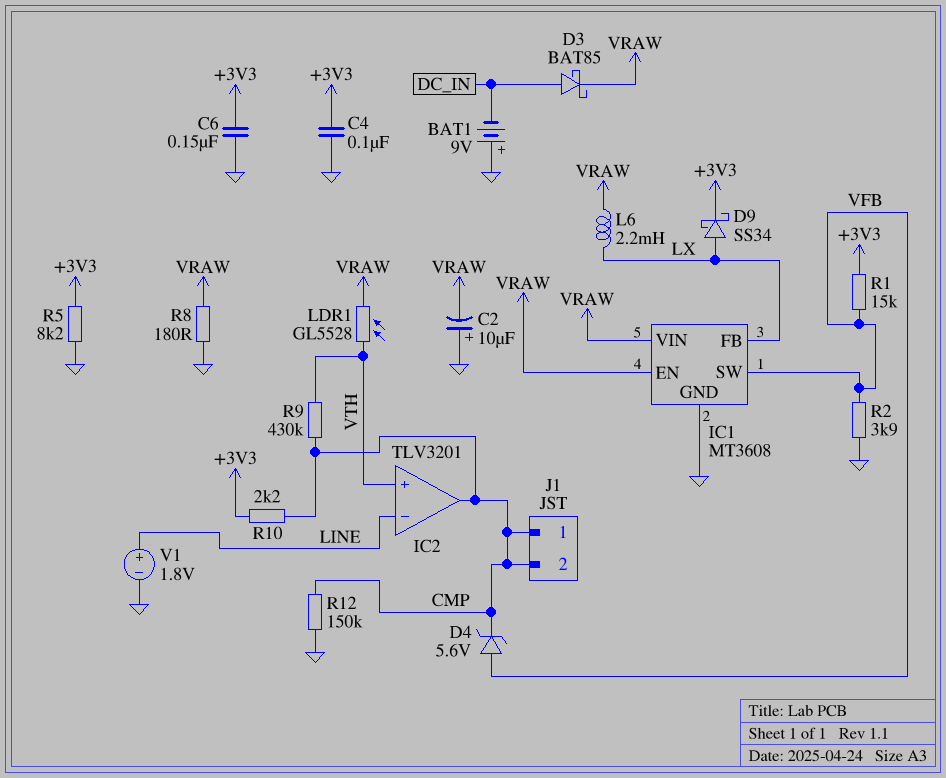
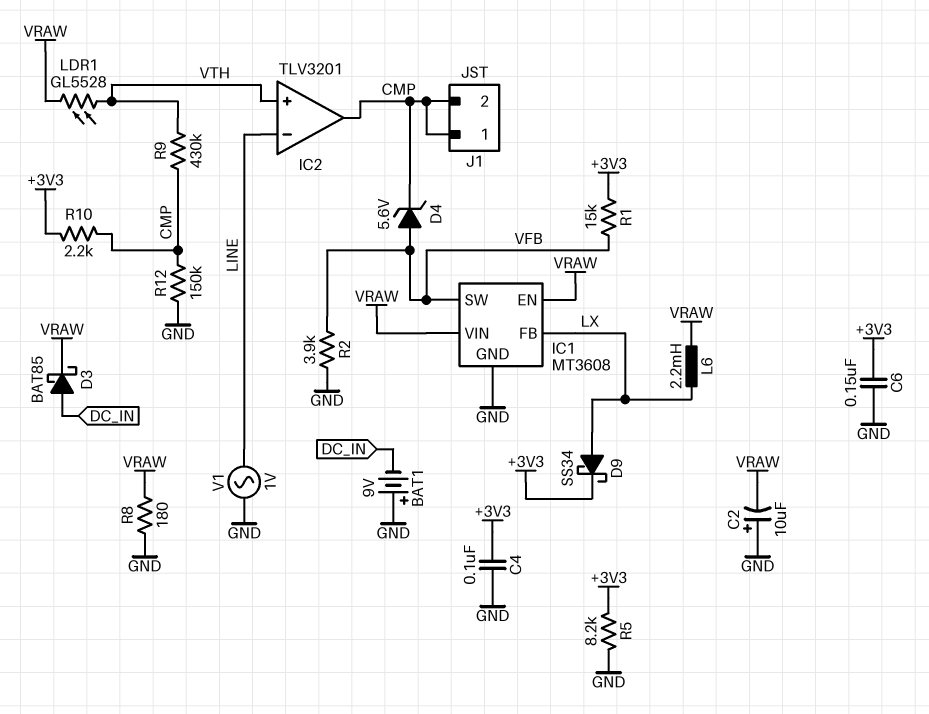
V1: 1.8V (plus LINE, minus GND) -> AC 1V (GND, LINE)

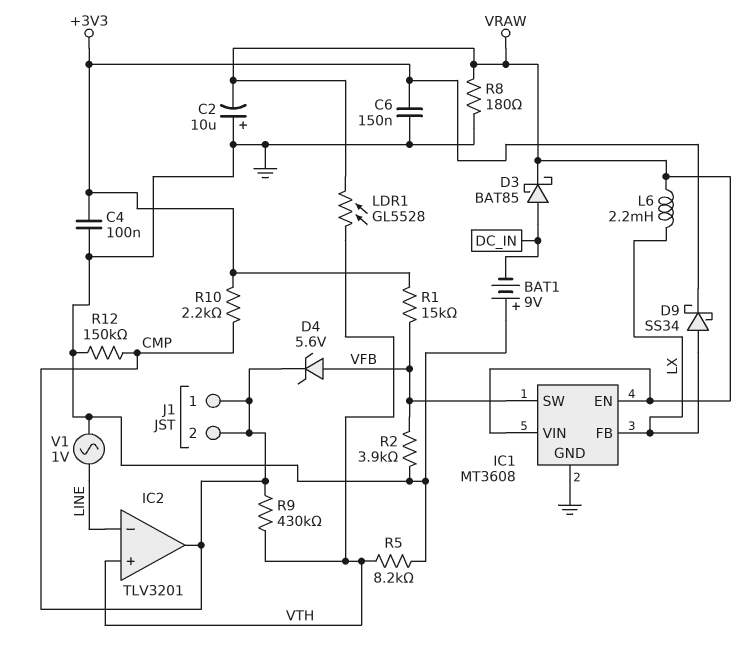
R5: 8.2k (+3V3, GND) -> 8.2k (GND, VTH)

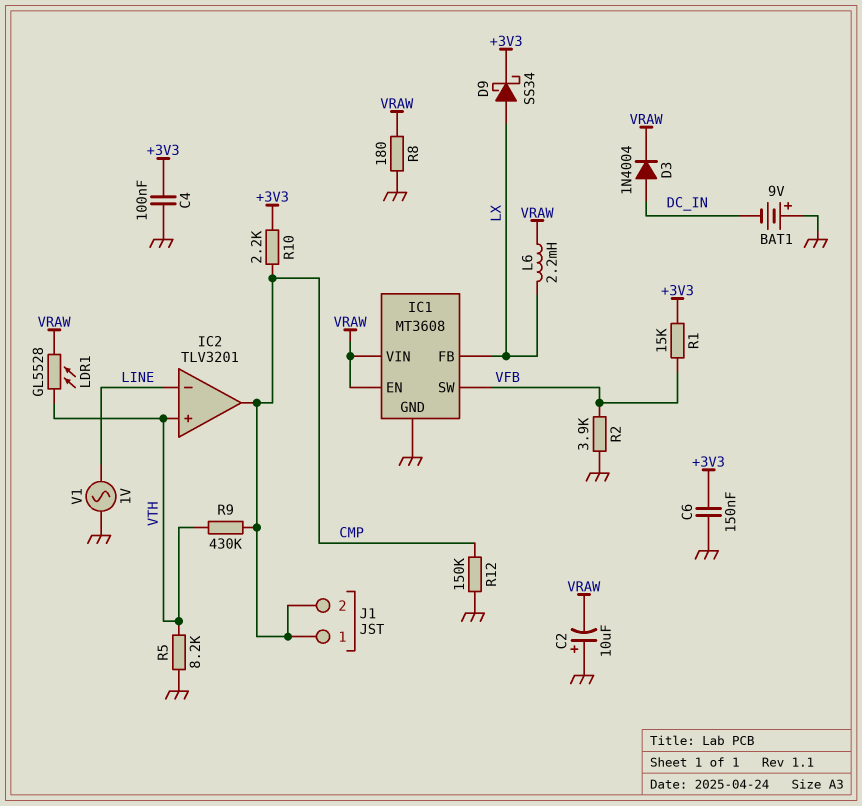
D3: schottky BAT85 (A DC_IN, K VRAW) -> diode 1N4004 (A DC_IN, K VRAW)
D4: zener 5.6V (A VFB, K CMP) -> none

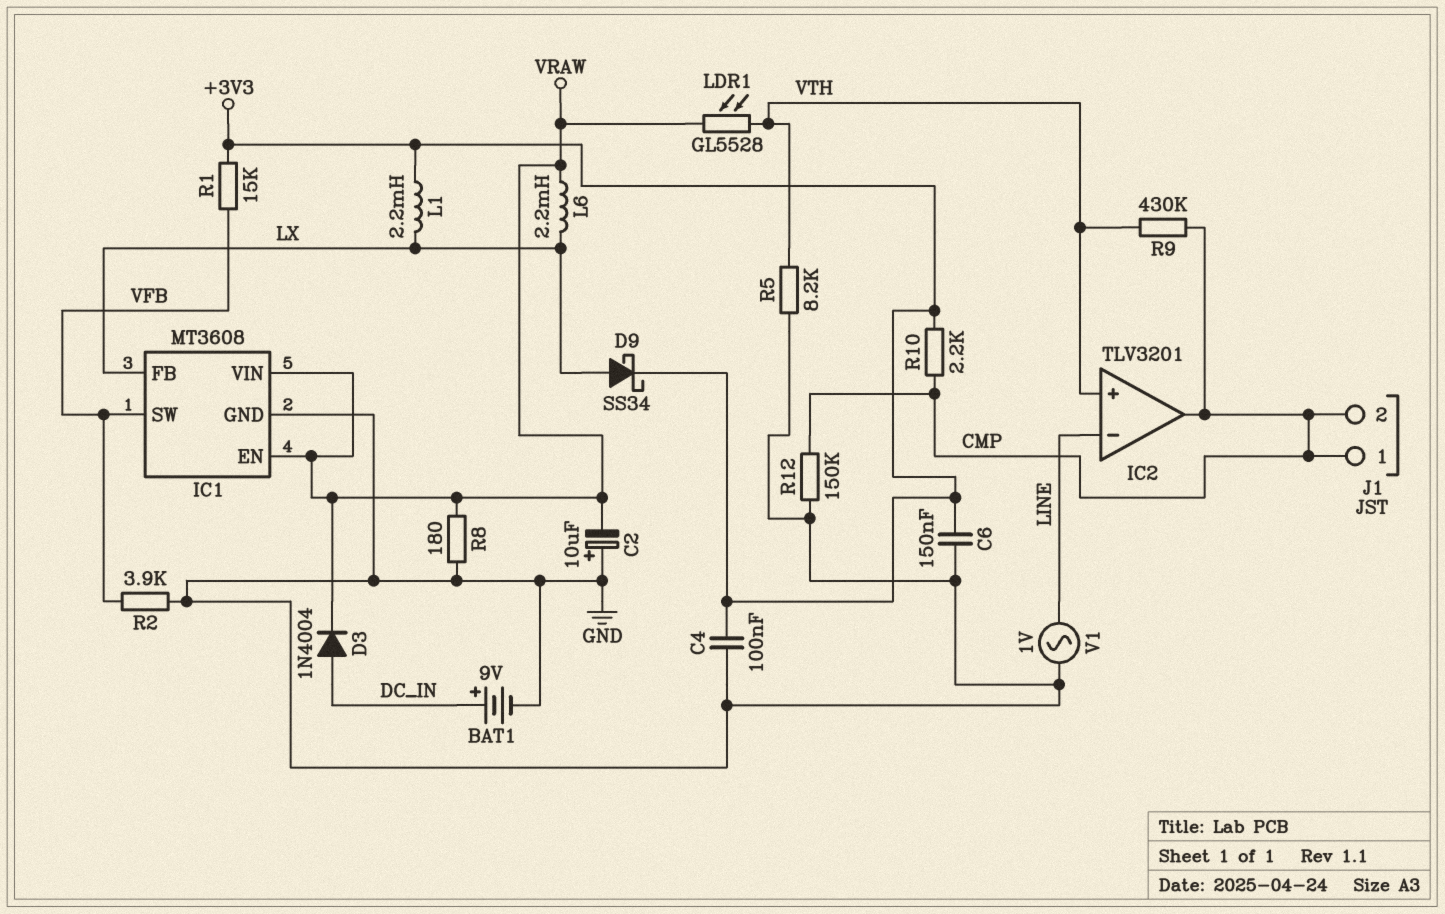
BAT1: 9V (plus GND, minus DC_IN) -> 9V (plus DC_IN, minus GND)
L1: none -> 2.2mH (+3V3, LX)

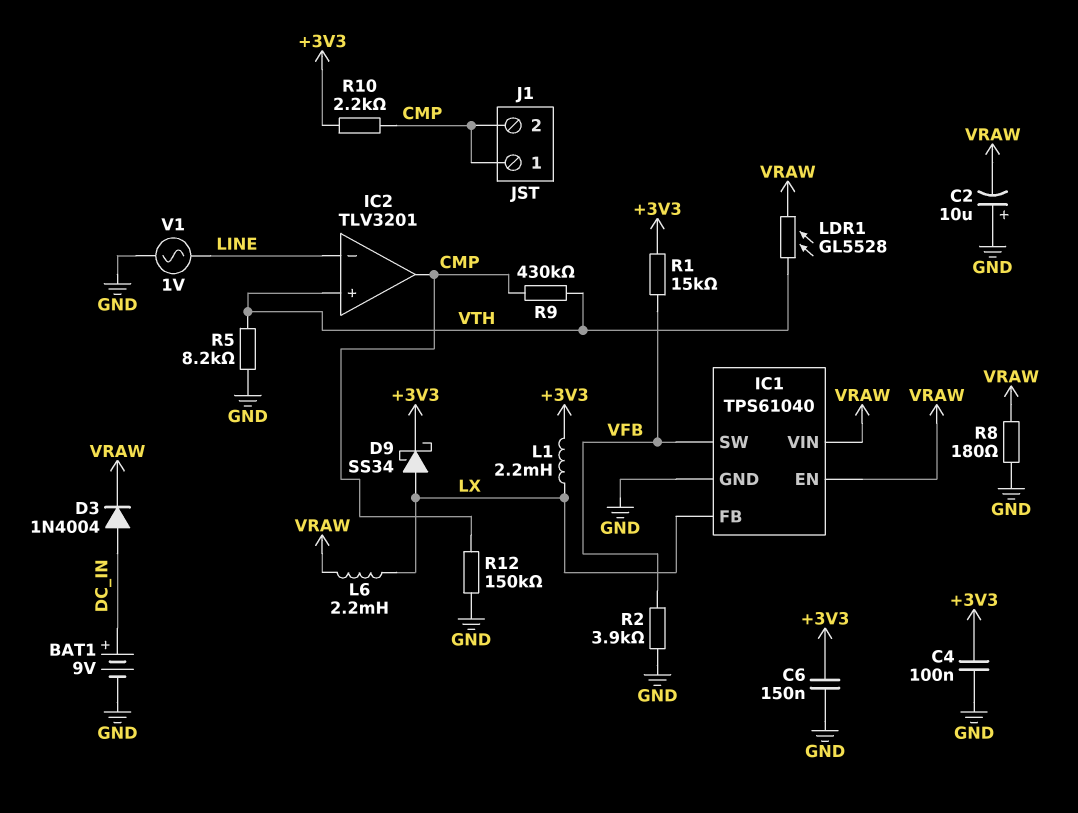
IC1: MT3608 -> TPS61040

